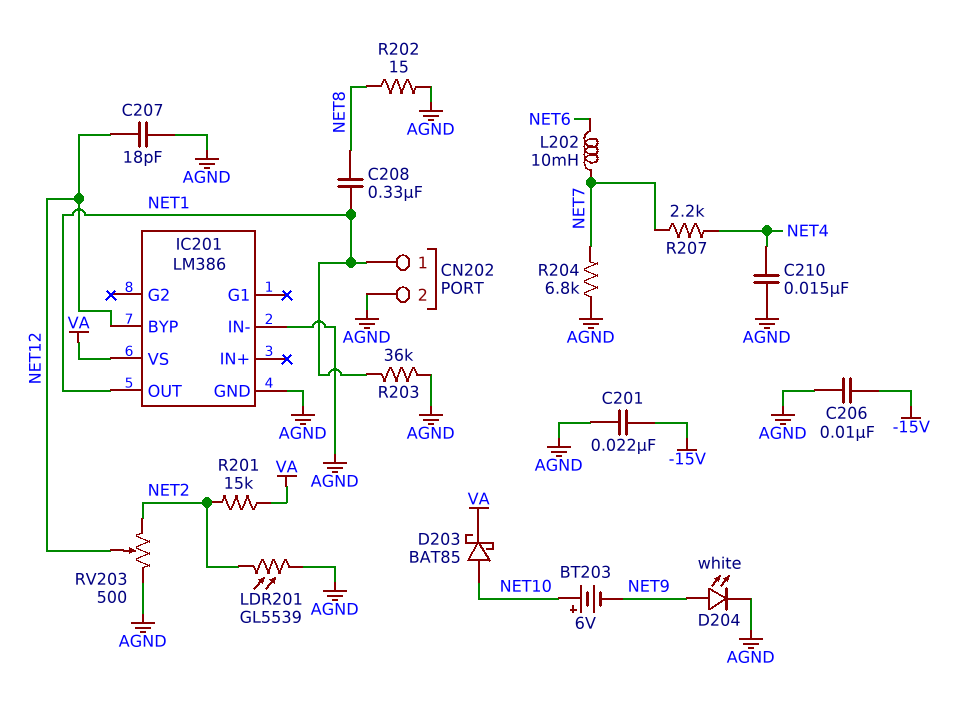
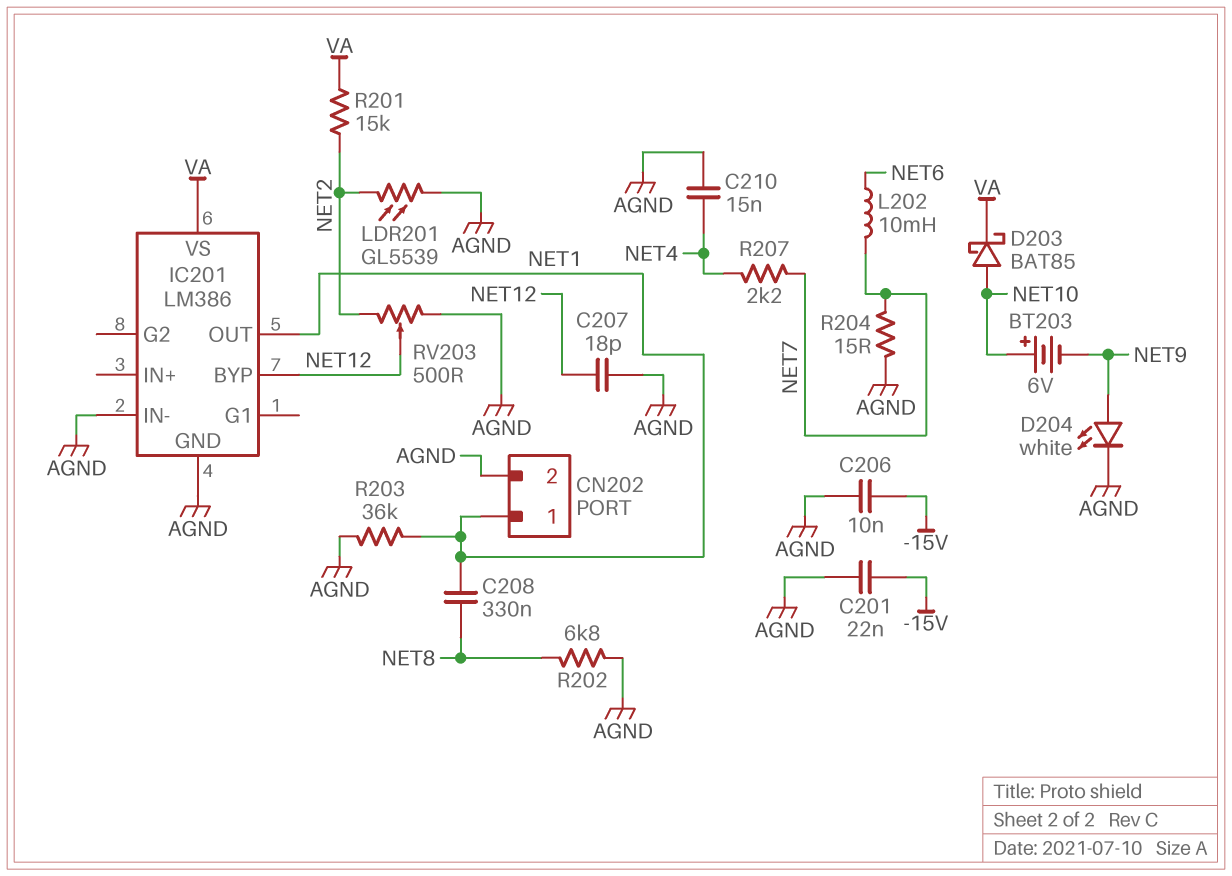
R202: 15 (AGND, NET8) -> 6.8k (AGND, NET8)
R204: 6.8k (AGND, NET7) -> 15 (AGND, NET7)

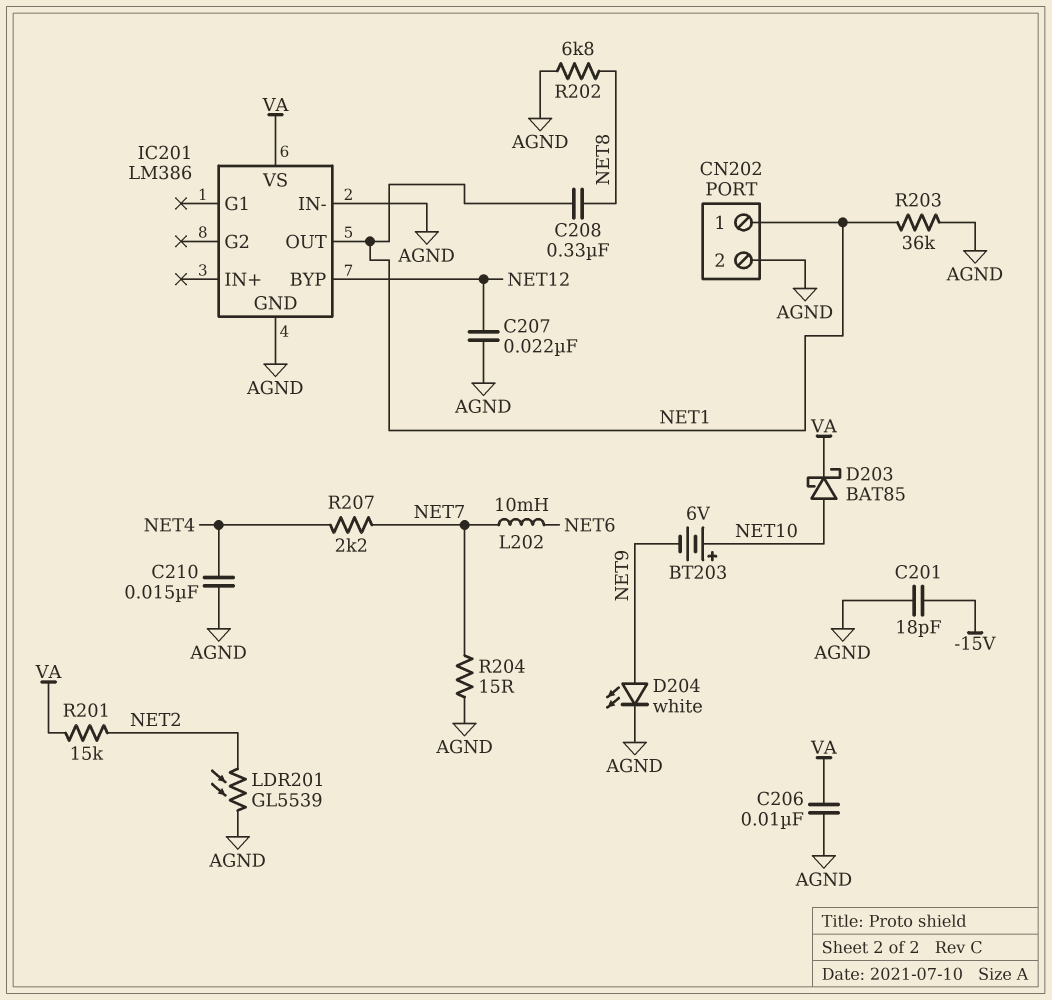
C201: 22nF (-15V, AGND) -> 18pF (-15V, AGND)
C206: 10nF (-15V, AGND) -> 10nF (AGND, VA)
C207: 18pF (AGND, NET12) -> 22nF (AGND, NET12)
RV203: 500 (AGND, NET2, wiper NET12) -> none

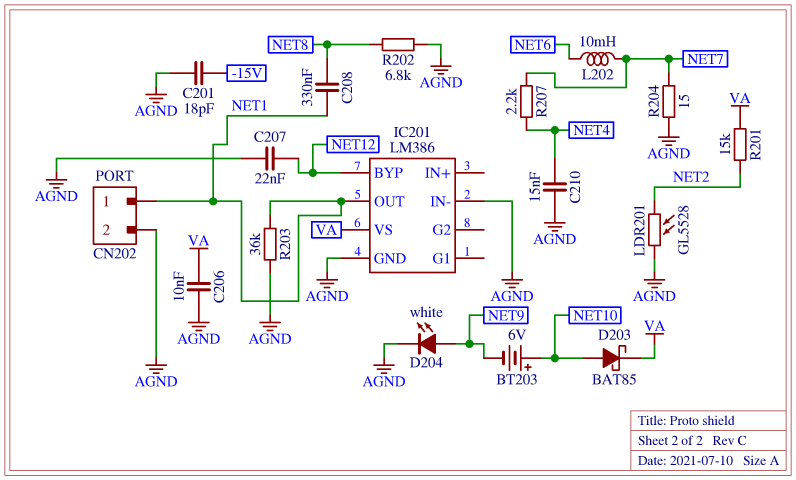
LDR201: GL5539 (AGND, NET2) -> GL5528 (AGND, NET2)

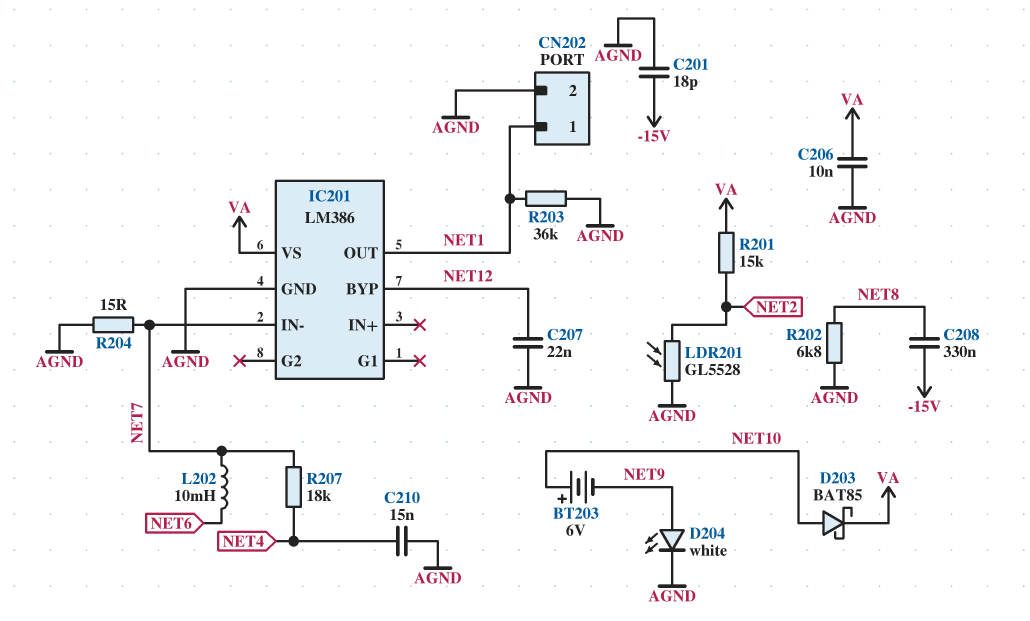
C208: 330nF (NET1, NET8) -> 330nF (-15V, NET8)
IC201 pin IN-: AGND -> NET7
R207: 2.2k (NET4, NET7) -> 18k (NET4, NET7)

